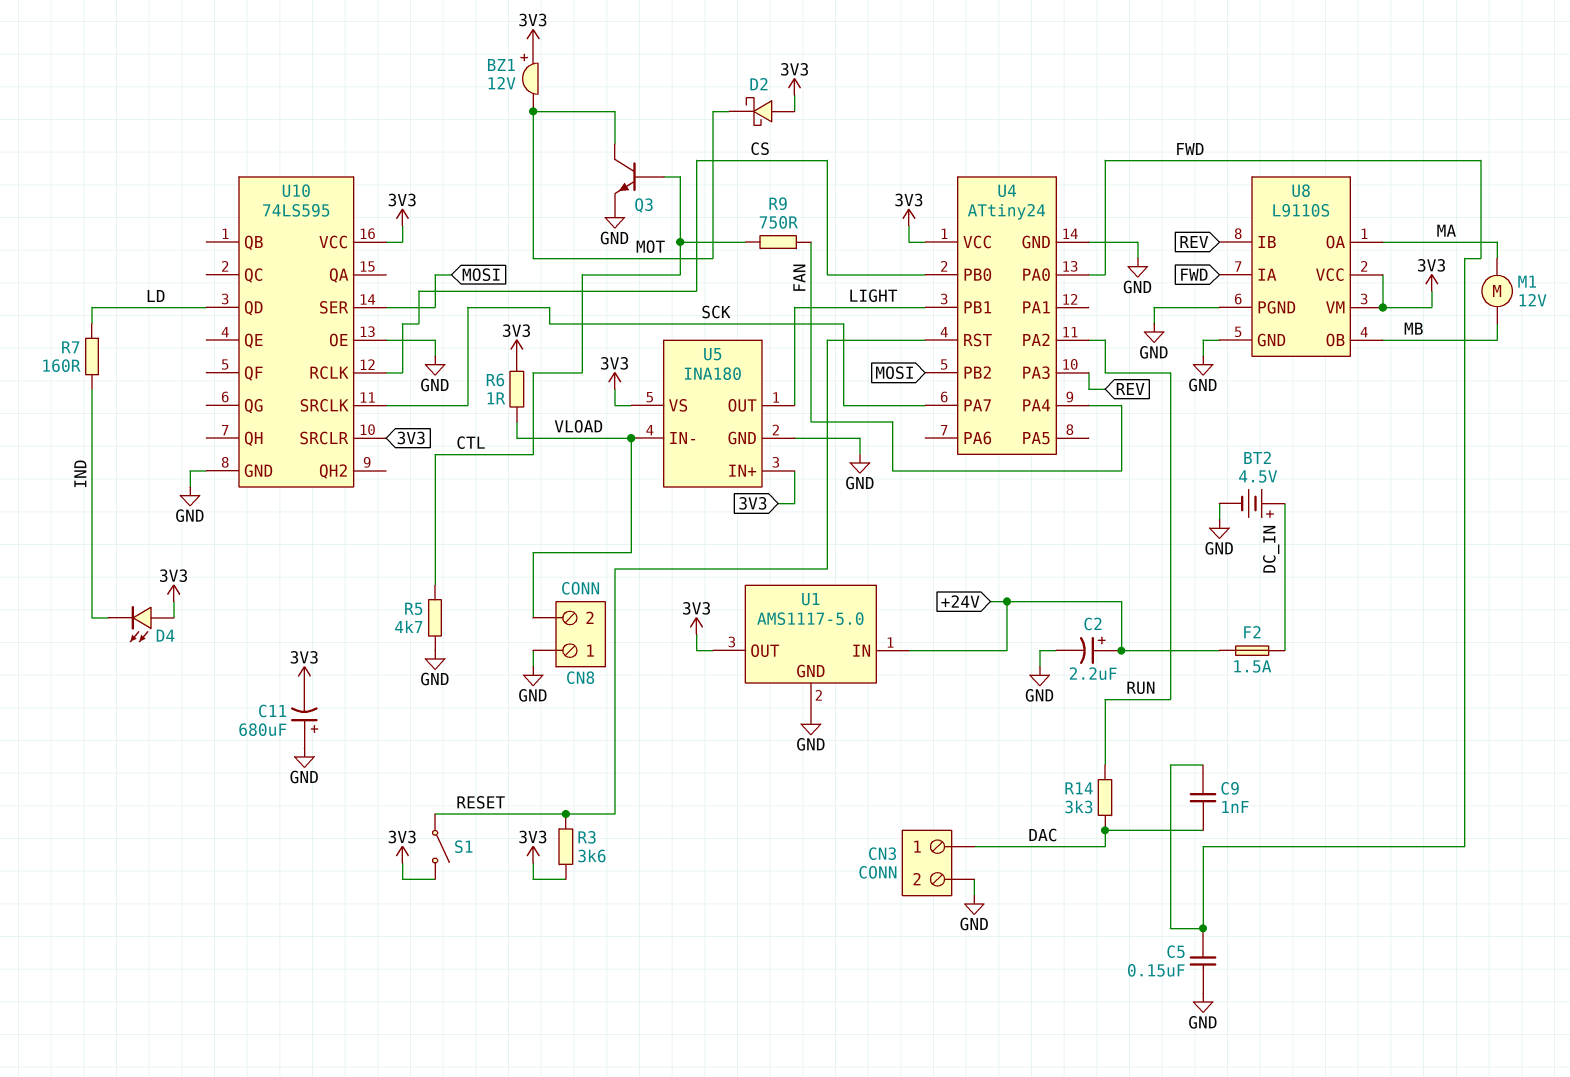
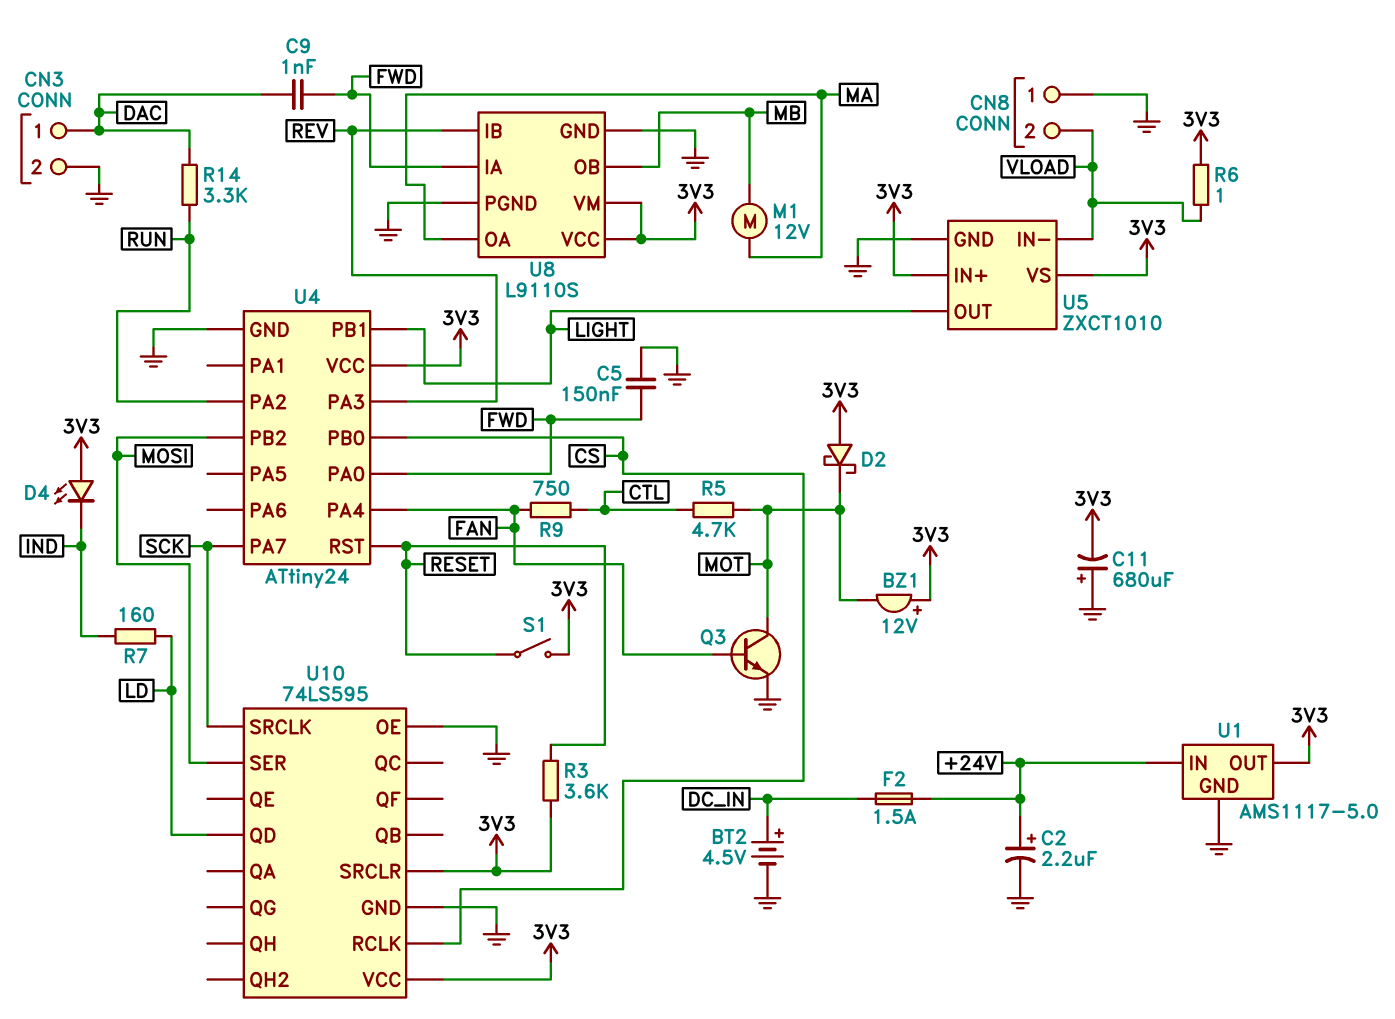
Q3: NPN (B CTL, C MOT, E GND) -> NPN (B FAN, C MOT, E GND)
R5: 4.7k (CTL, GND) -> 4.7k (CTL, MOT)
U5: INA180 -> ZXCT1010

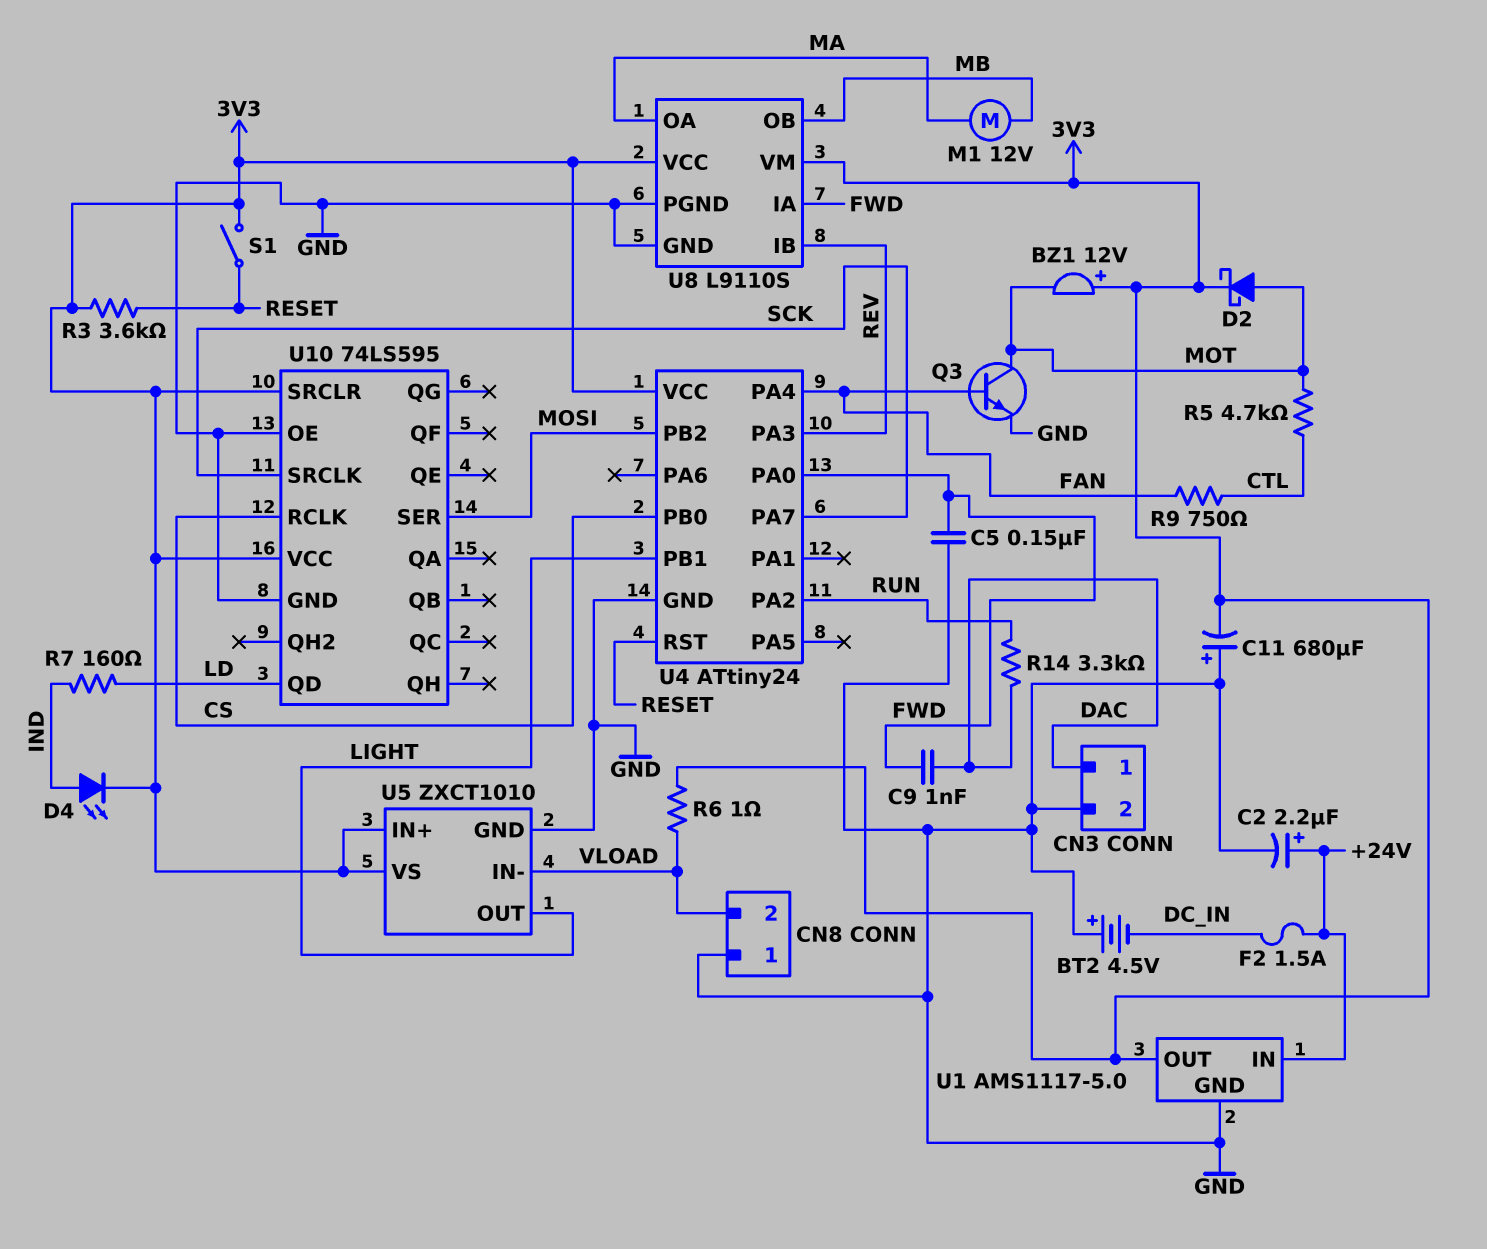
BT2: 4.5V (plus DC_IN, minus GND) -> 4.5V (plus GND, minus DC_IN)
D2: schottky (A 3V3, K MOT) -> schottky (A MOT, K 3V3)
D4: LED (A 3V3, K IND) -> LED (A IND, K 3V3)

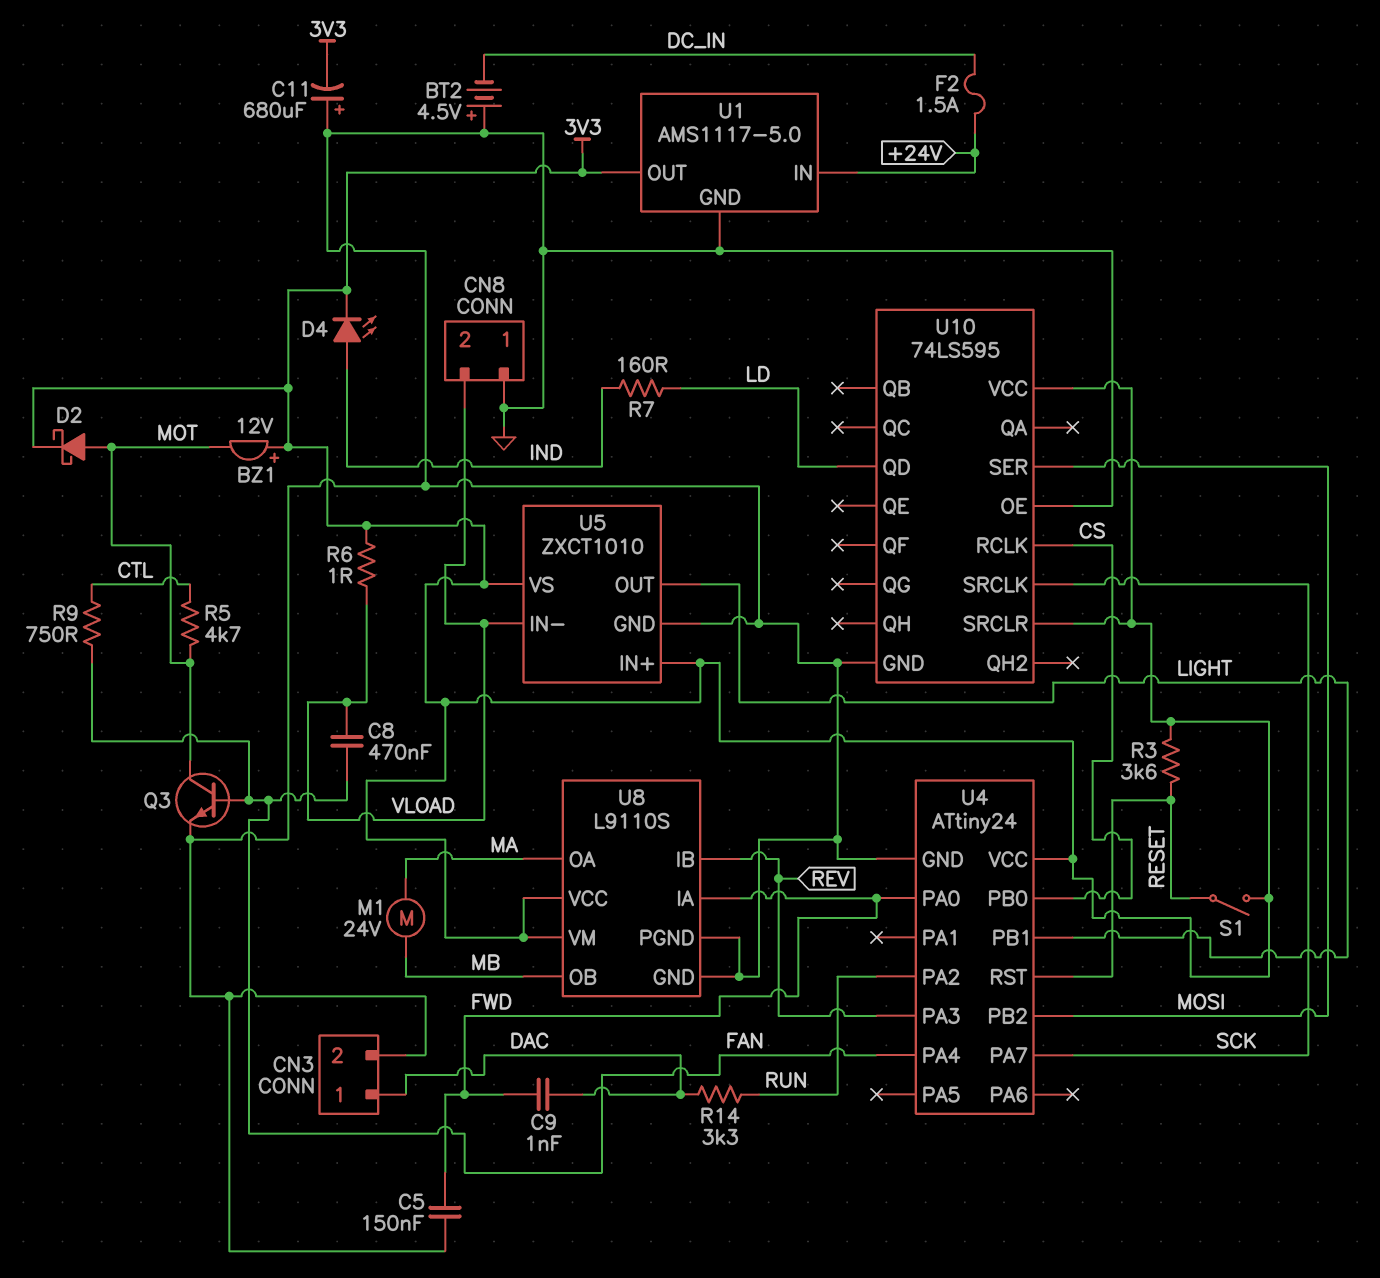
C2: 2.2uF (plus +24V, minus GND) -> none
C8: none -> 470nF (FAN, VLOAD)
M1: motor 12V (MA, MB) -> motor 24V (MA, MB)

